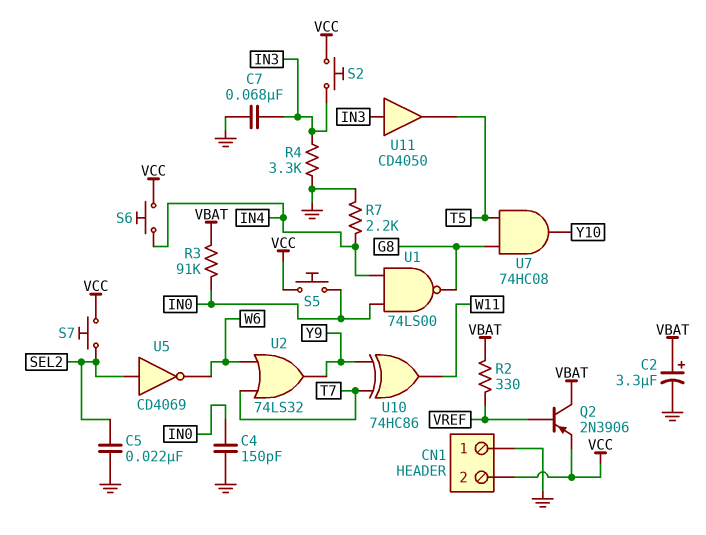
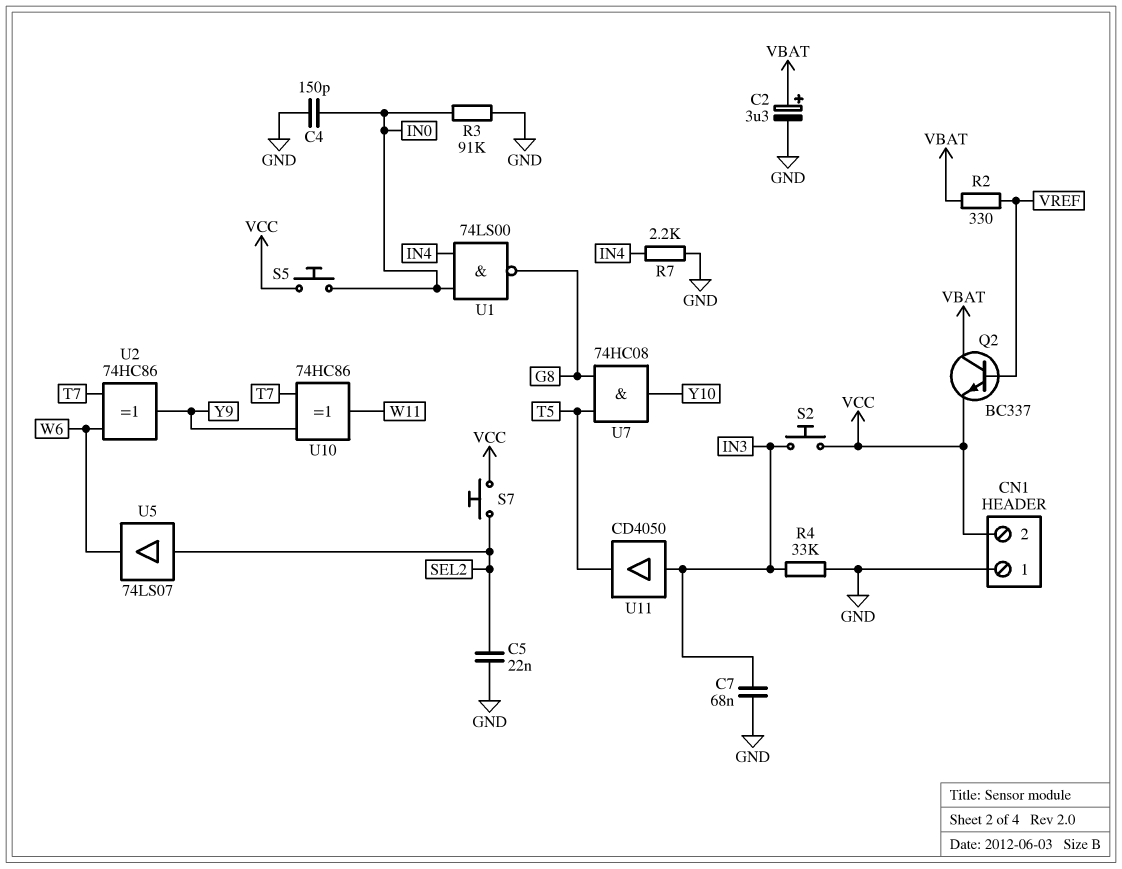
Q2: PNP 2N3906 (B VREF, C VBAT, E VCC) -> NPN BC337 (B VREF, C VBAT, E VCC)
R3: 91k (IN0, VBAT) -> 91k (GND, IN0)
R4: 3.3k (GND, IN3) -> 33k (GND, IN3)
S6: button (IN4, VCC) -> none
U2: OR 74LS32 (in T7, in W6, out Y9) -> XOR 74HC86 (in T7, in W6, out Y9)
U5: NOT CD4069 (in SEL2, out W6) -> buffer 74LS07 (in SEL2, out W6)

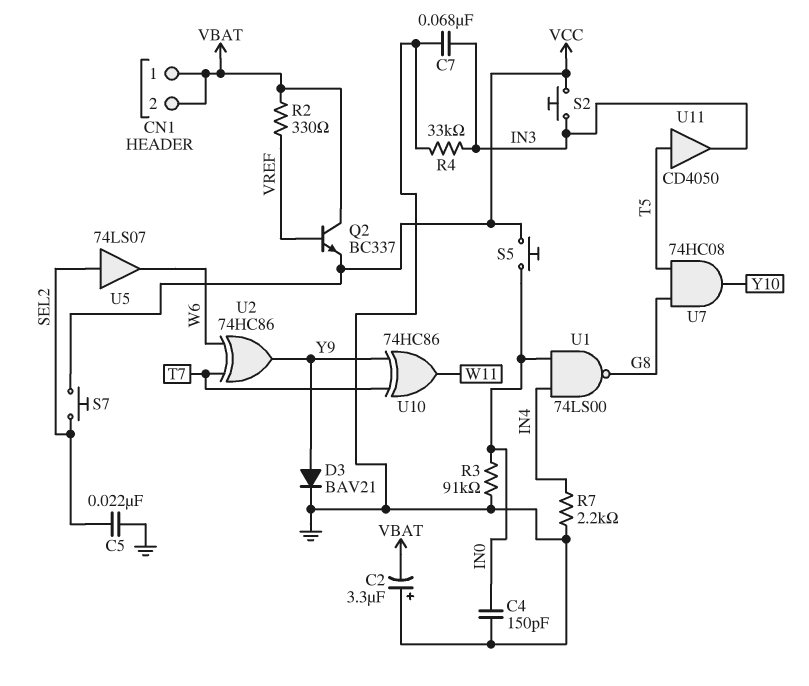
C2: 3.3uF (plus VBAT, minus GND) -> 3.3uF (plus GND, minus VBAT)
CN1 pin 1: GND -> VBAT
CN1 pin 2: VCC -> VBAT
D3: none -> diode BAV21 (A Y9, K GND)
U11: buffer CD4050 (in IN3, out T5) -> buffer CD4050 (in T5, out IN3)

